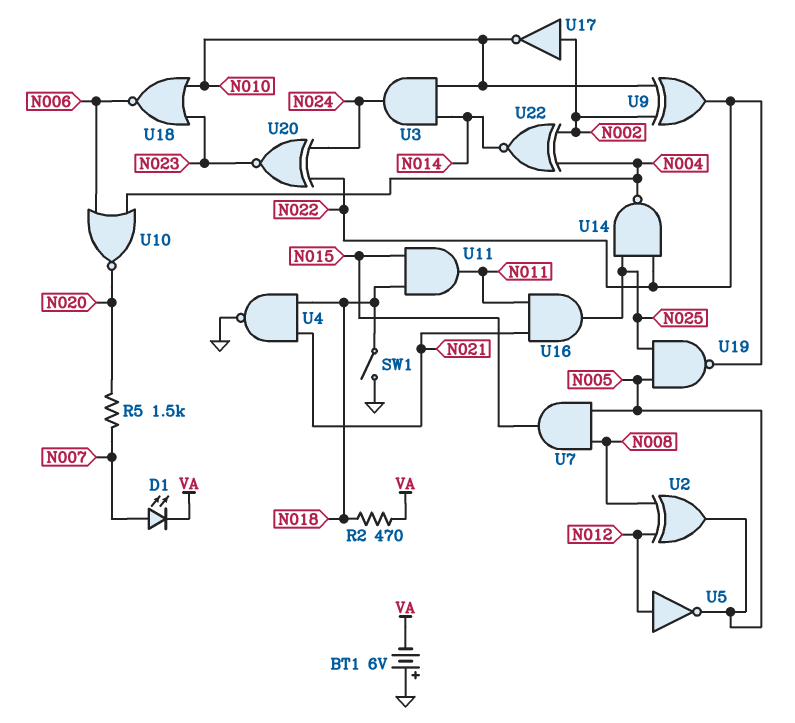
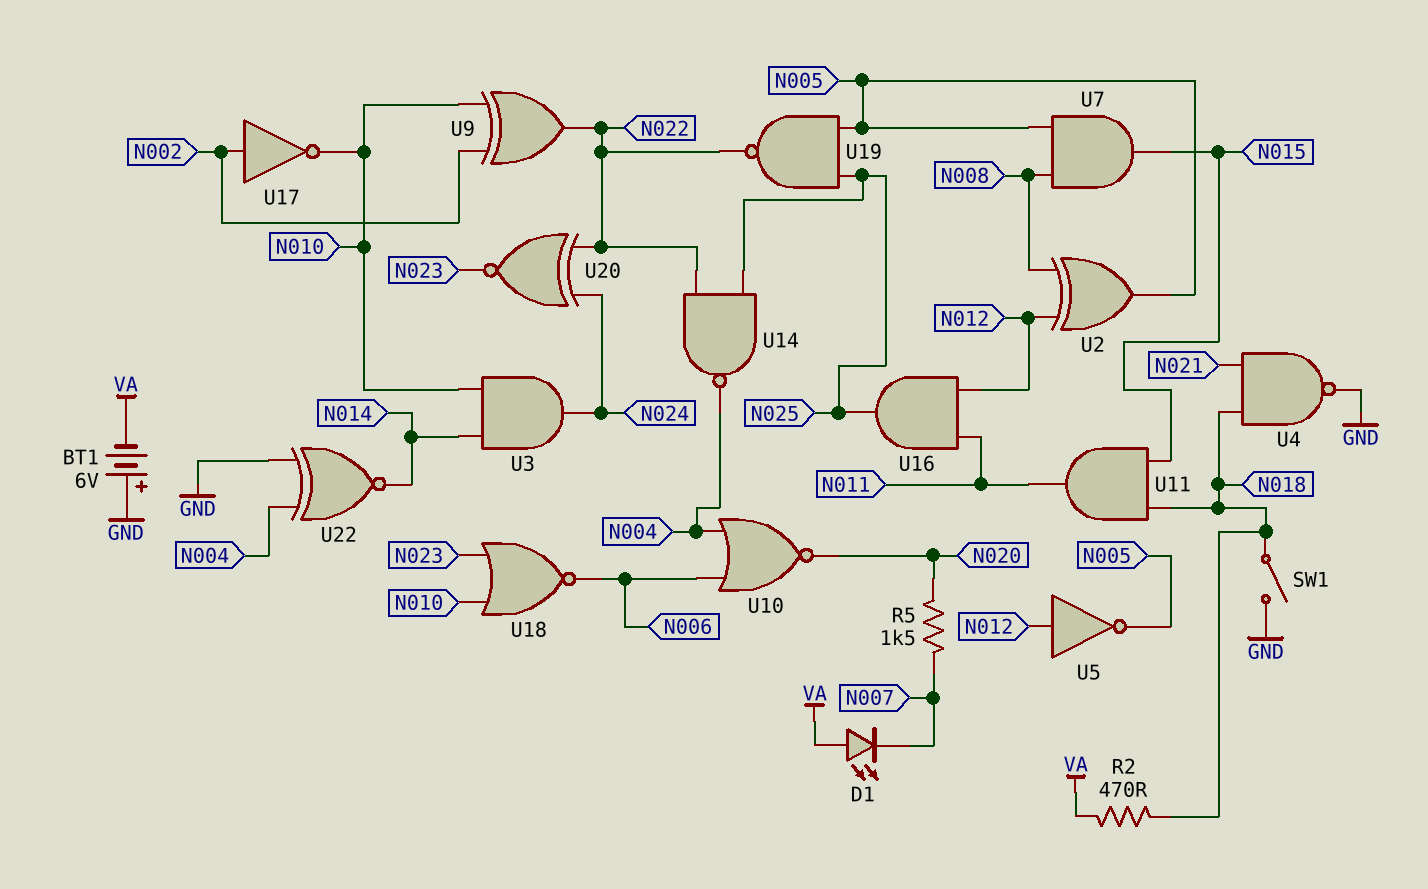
D1: LED (A N007, K VA) -> LED (A VA, K N007)
U16: AND (in N011, in N021, out N025) -> AND (in N011, in N012, out N025)
U22: XNOR (in N002, in N004, out N014) -> XNOR (in GND, in N004, out N014)

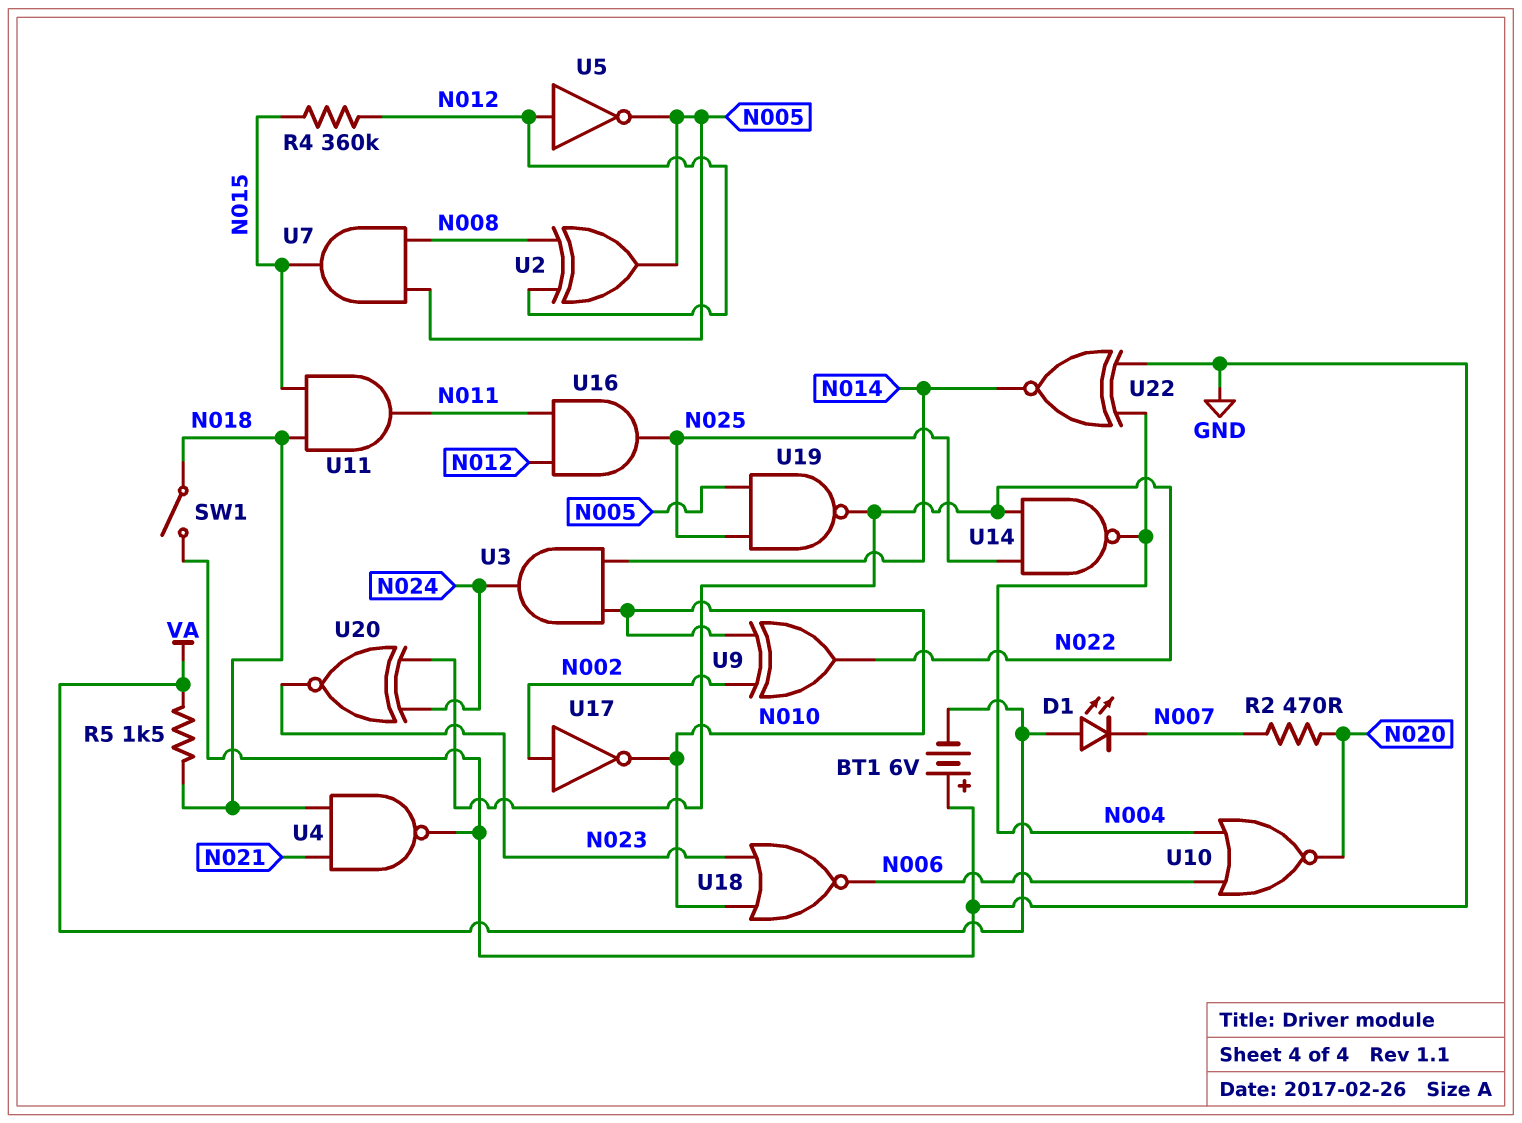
R2: 470 (N018, VA) -> 470 (N007, N020)
R4: none -> 360k (N012, N015)
R5: 1.5k (N007, N020) -> 1.5k (N018, VA)

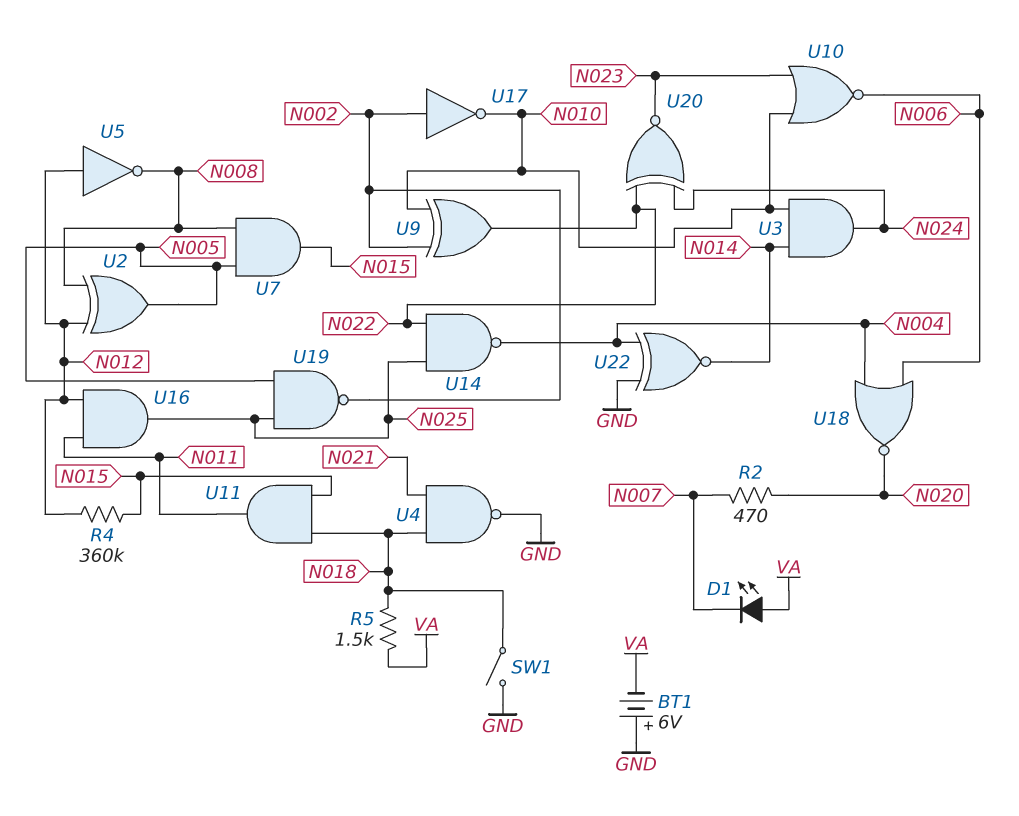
U5: NOT (in N012, out N005) -> NOT (in N012, out N008)
U10: NOR (in N004, in N006, out N020) -> NOR (in N010, in N023, out N006)
U18: NOR (in N010, in N023, out N006) -> NOR (in N004, in N006, out N020)
U19: NAND (in N005, in N025, out N022) -> NAND (in N005, in N025, out N002)

